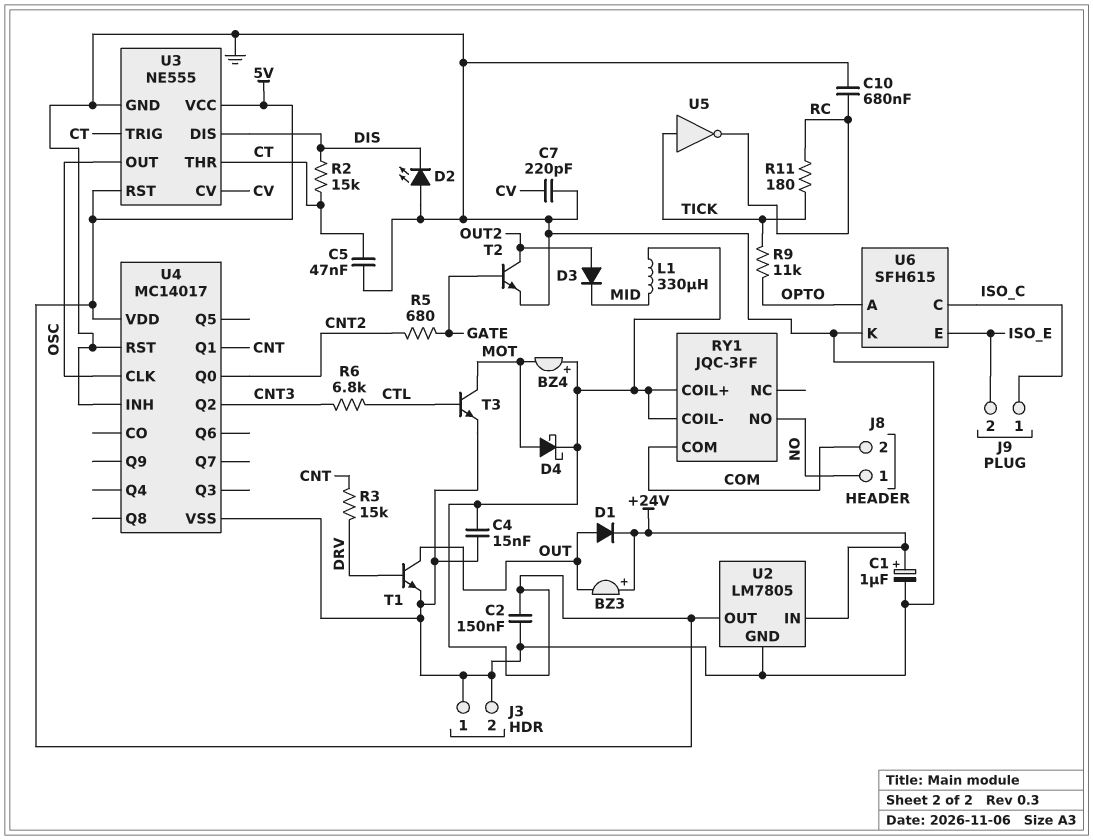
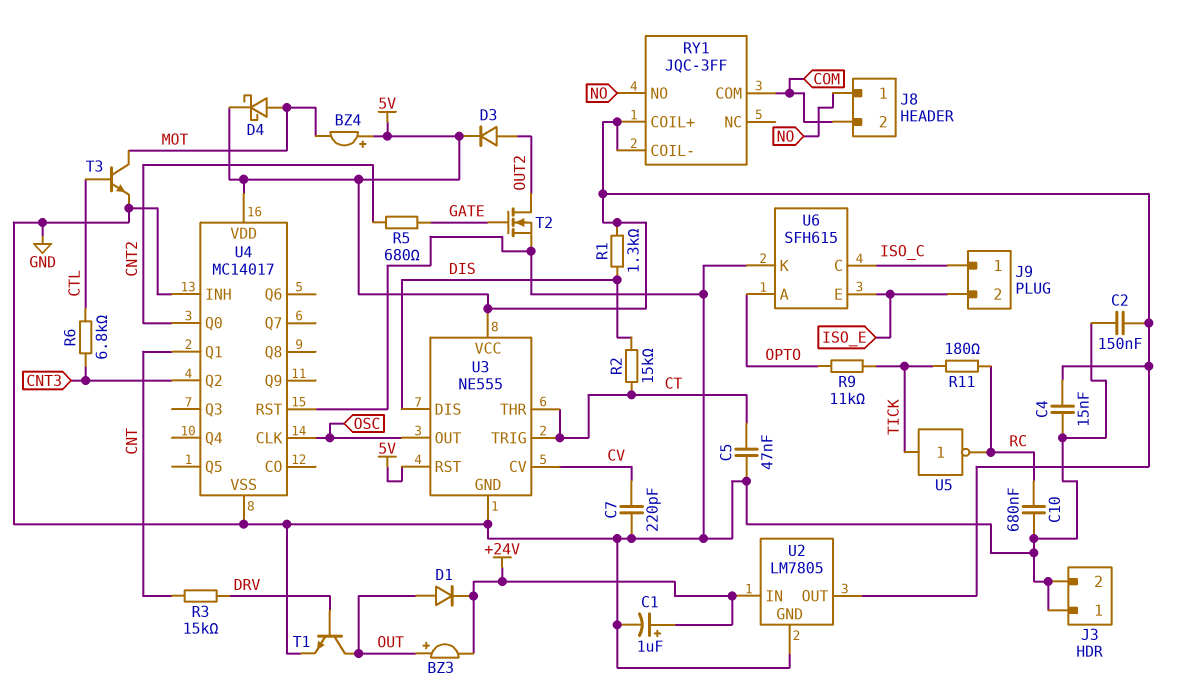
BZ3: buzzer (plus +24V, minus OUT) -> buzzer (plus OUT, minus +24V)
D2: LED (A GND, K DIS) -> none
D3: diode (A OUT2, K MID) -> diode (A OUT2, K 5V)
L1: 330uH (5V, MID) -> none
R1: none -> 1.3k (5V, DIS)
T2: NPN (B GATE, C OUT2, E GND) -> NMOS (G GATE, D OUT2, S GND)

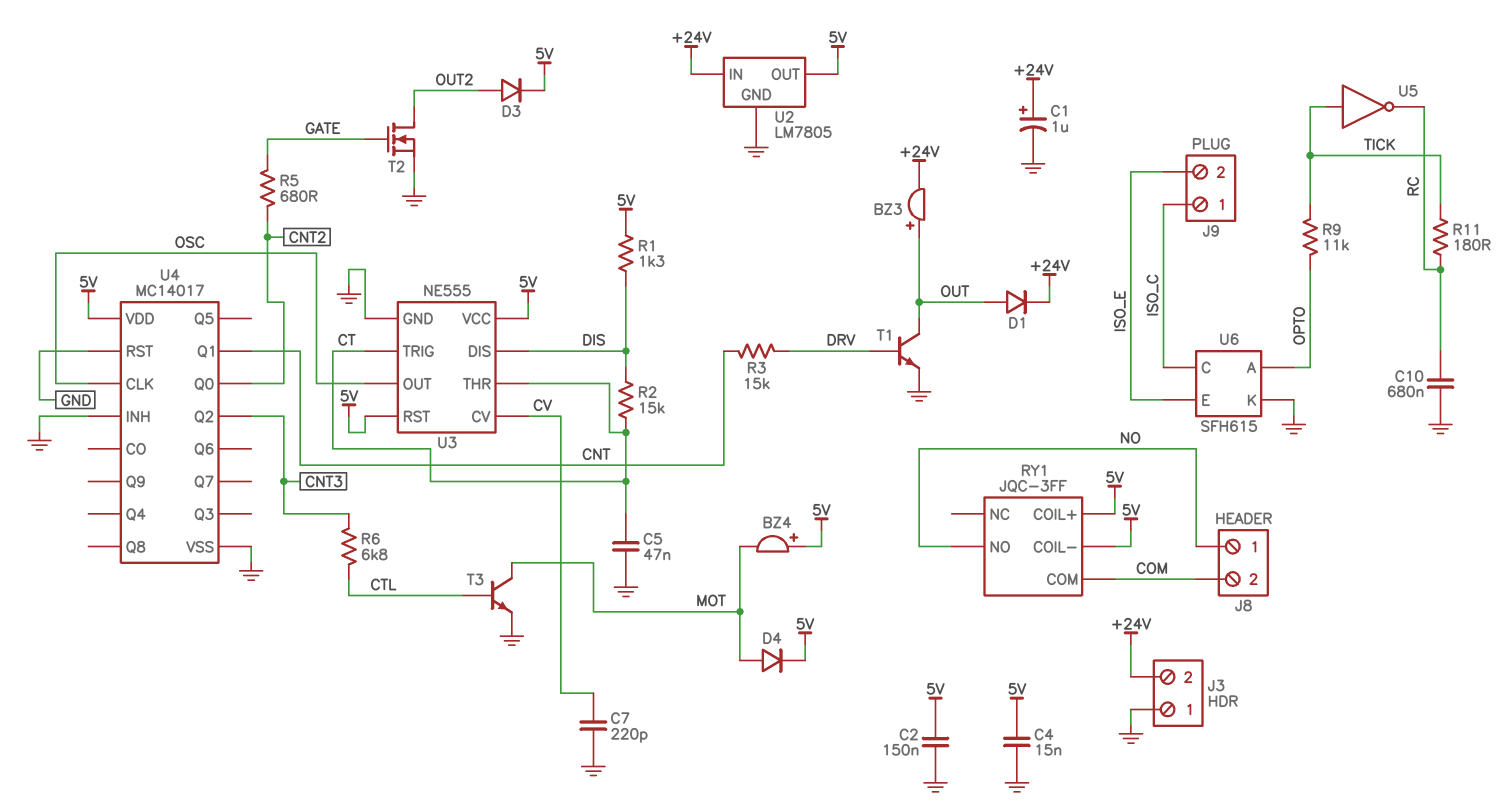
D4: schottky (A MOT, K 5V) -> diode (A MOT, K 5V)
J3 pin 2: GND -> +24V

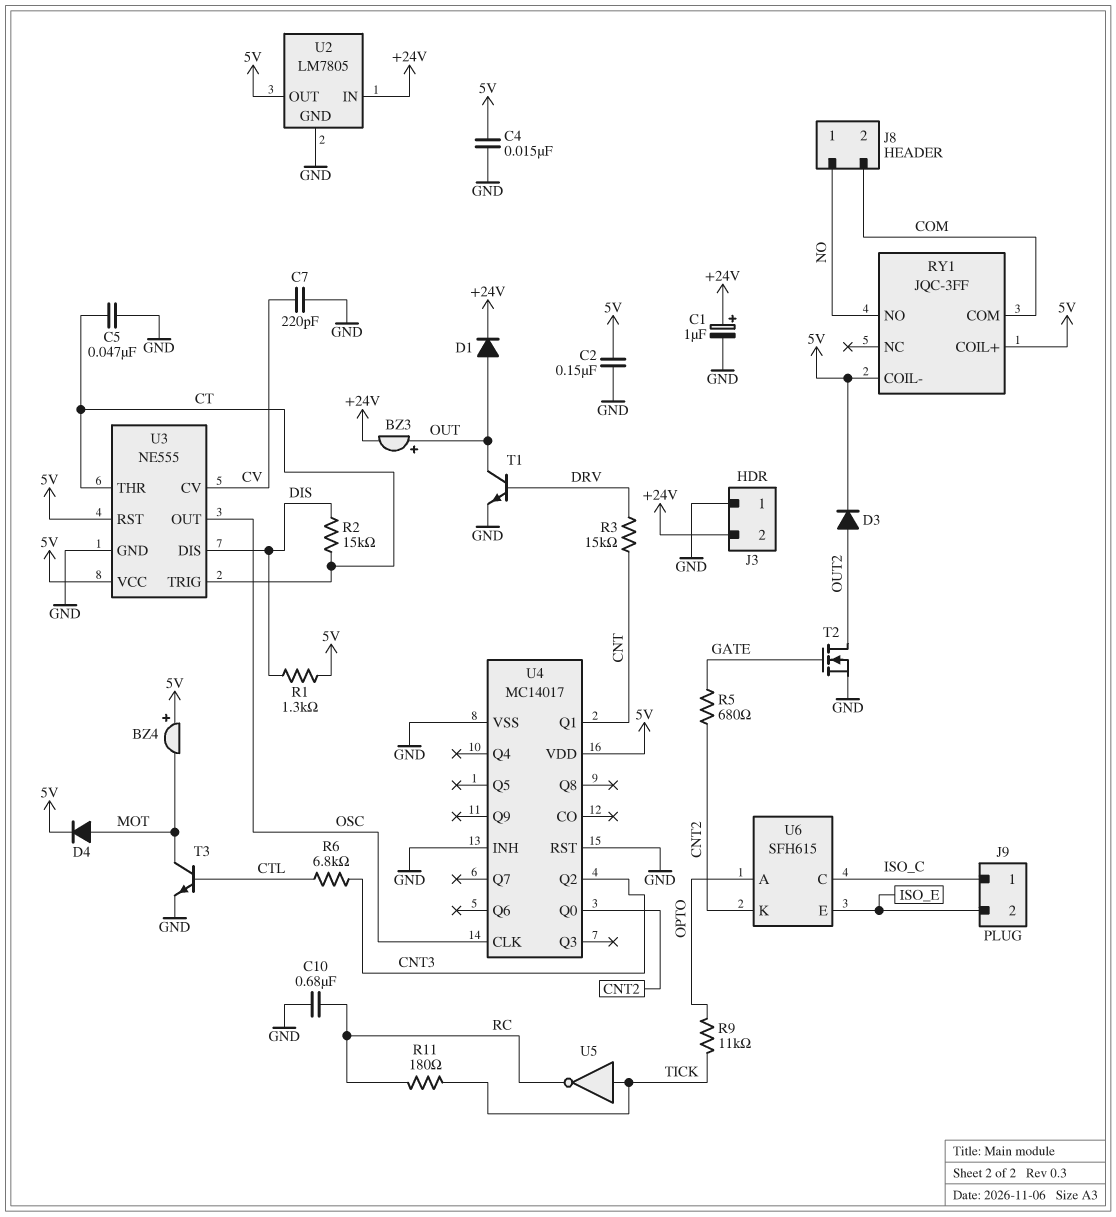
U6 pin K: GND -> CNT2

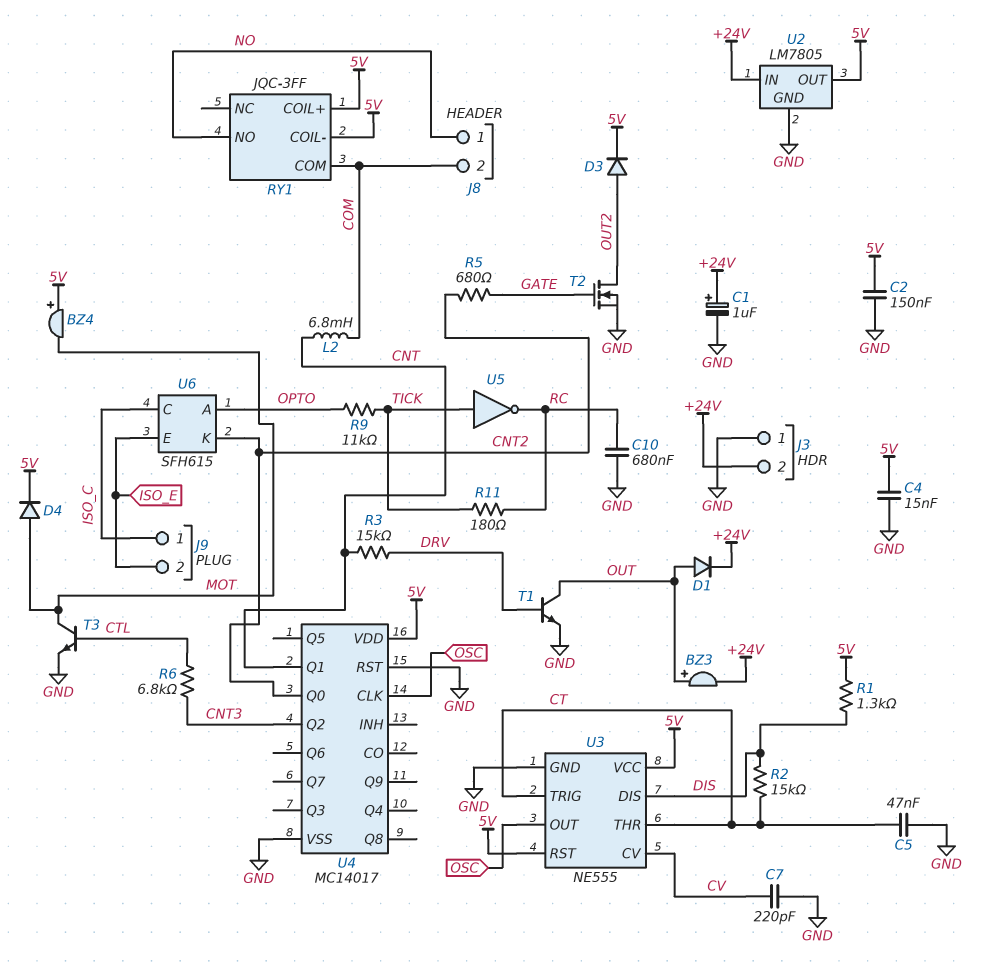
L2: none -> 6.8mH (CNT, COM)
U4 pin INH: GND -> none

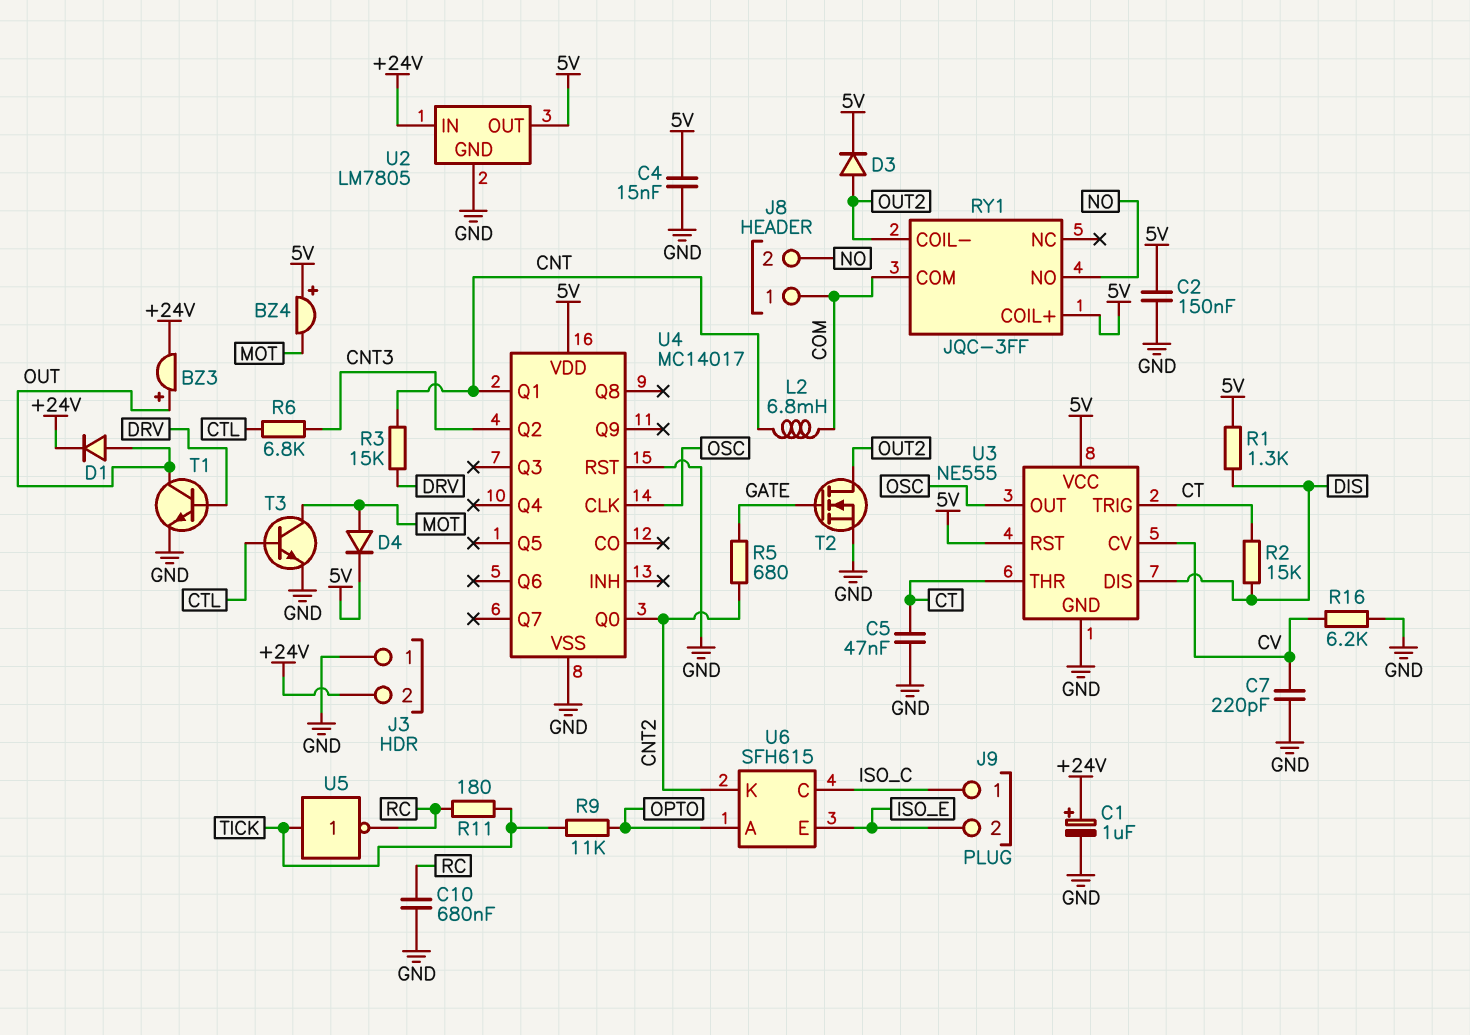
J8 pin 1: NO -> COM
J8 pin 2: COM -> NO
R16: none -> 6.2k (CV, GND)
RY1 pin COIL-: 5V -> OUT2

